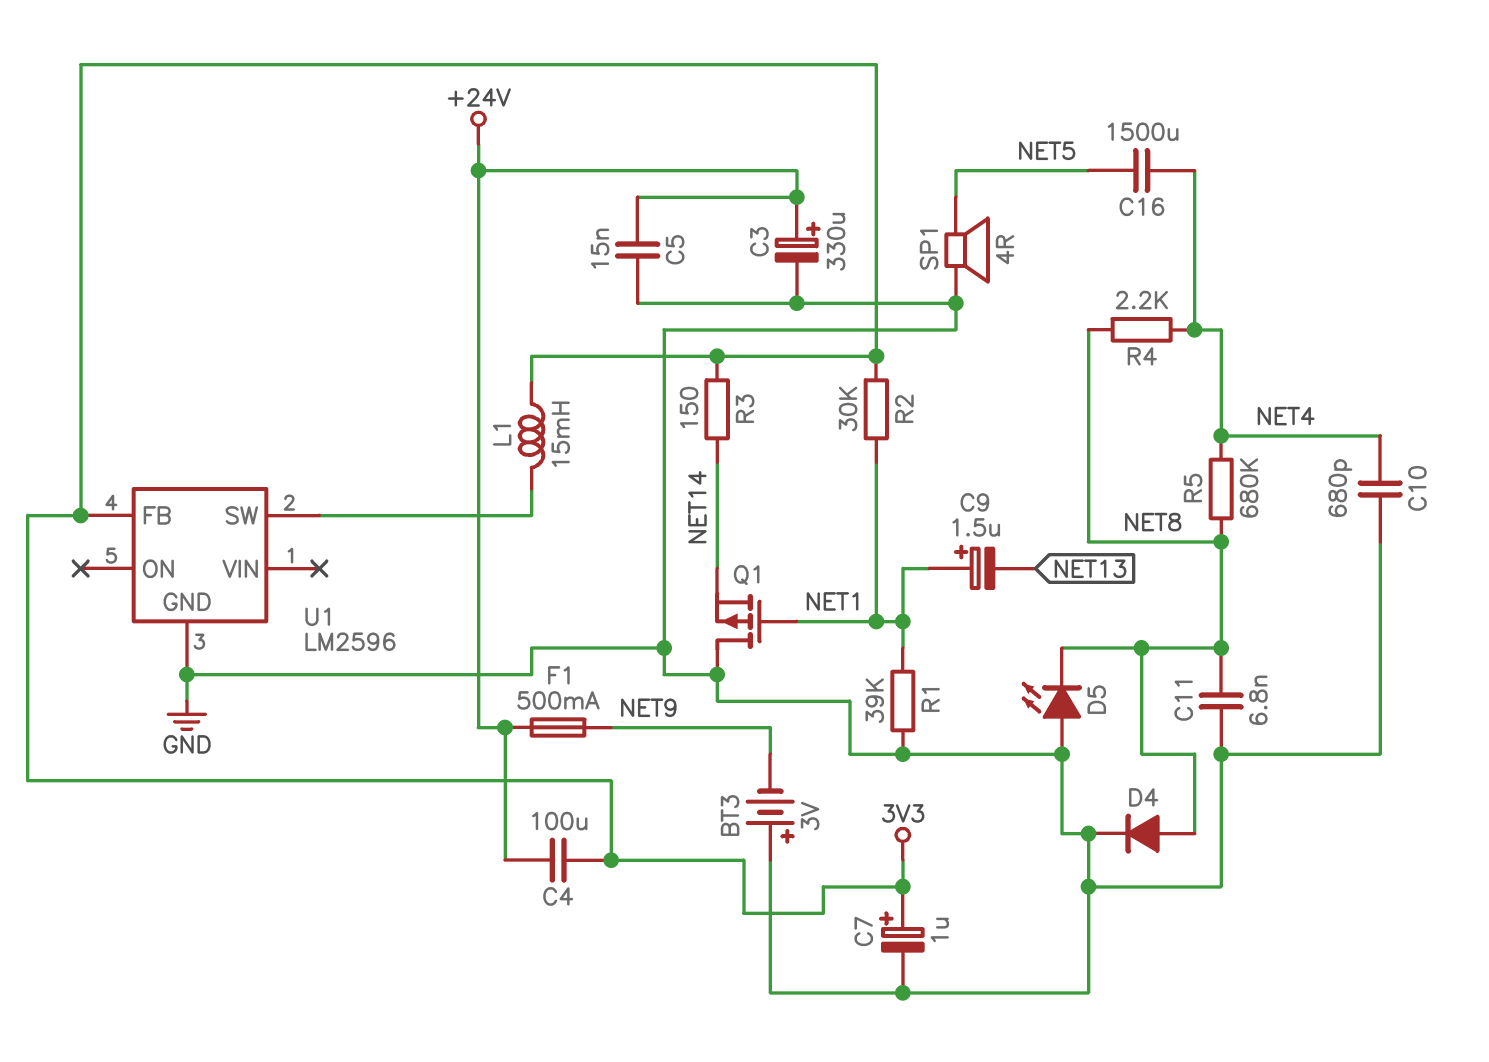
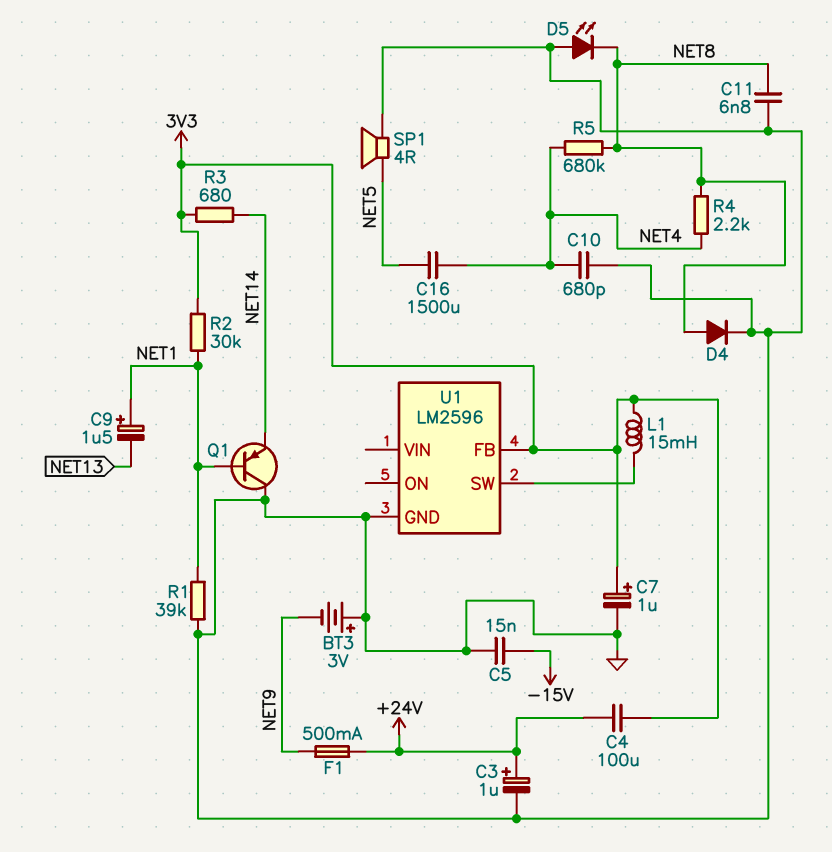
C3: 330uF (plus +24V, minus GND) -> 1uF (plus +24V, minus GND)
C5: 15nF (+24V, GND) -> 15nF (-15V, GND)
Q1: PMOS (G NET1, D GND, S NET14) -> PNP (B NET1, C GND, E NET14)
R3: 150 (3V3, NET14) -> 680 (3V3, NET14)

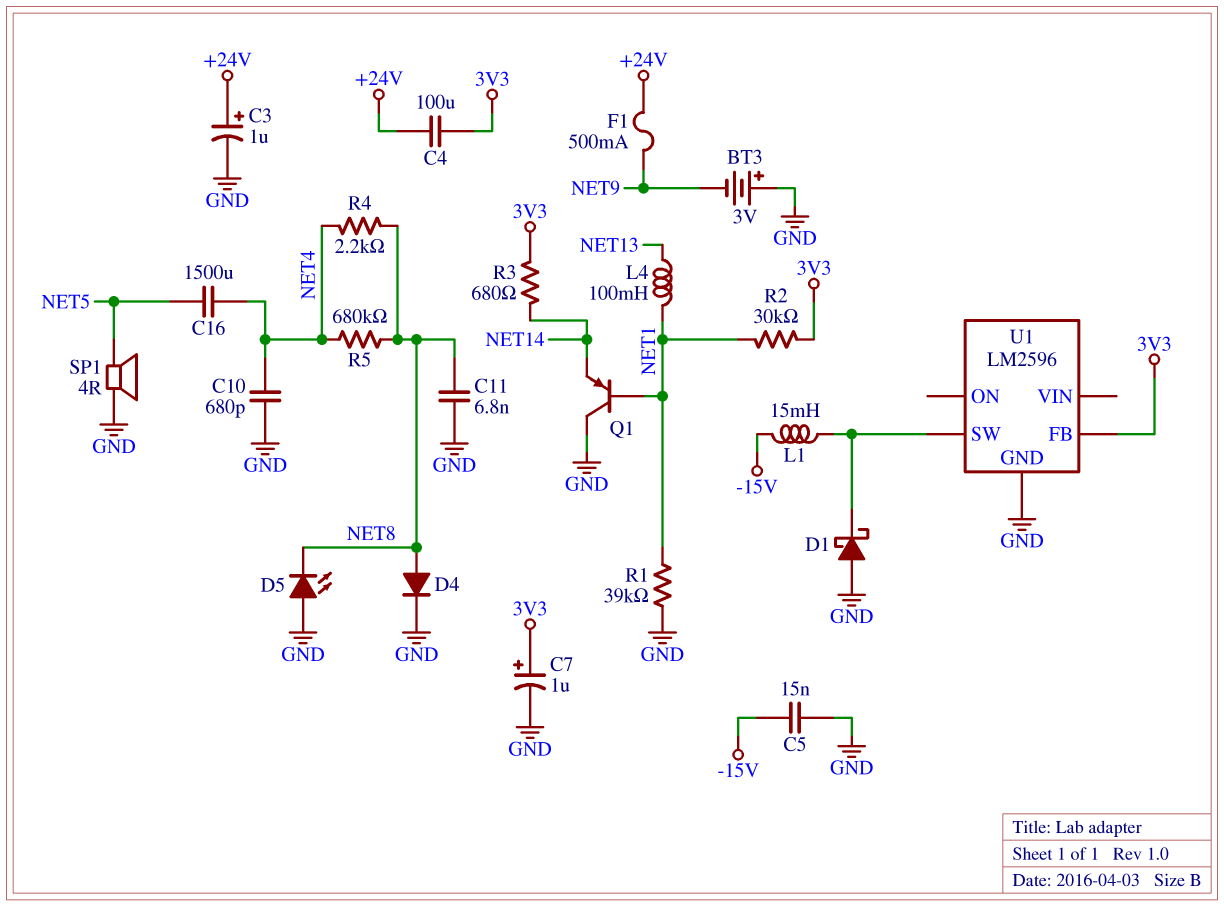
C9: 1.5uF (plus NET1, minus NET13) -> none
D1: none -> schottky (A GND, K U1/SW)
L1: 15mH (3V3, U1/SW) -> 15mH (-15V, U1/SW)
L4: none -> 100mH (NET1, NET13)

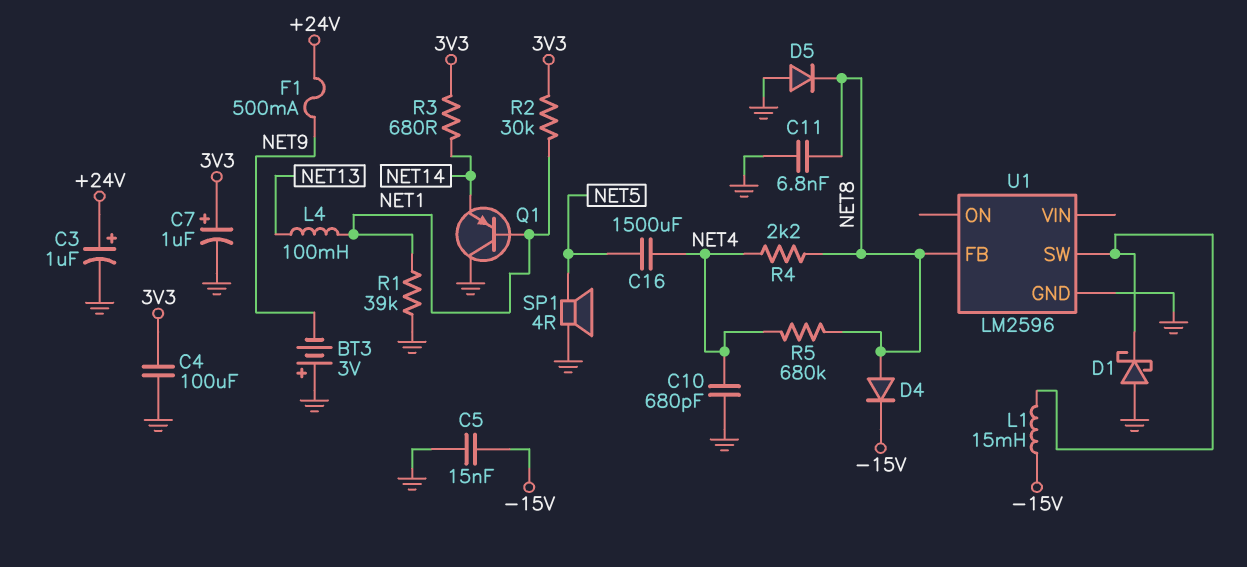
C4: 100uF (+24V, 3V3) -> 100uF (3V3, GND)
D4: diode (A NET8, K GND) -> diode (A NET8, K -15V)
D5: LED (A GND, K NET8) -> diode (A GND, K NET8)
U1 pin FB: 3V3 -> NET8

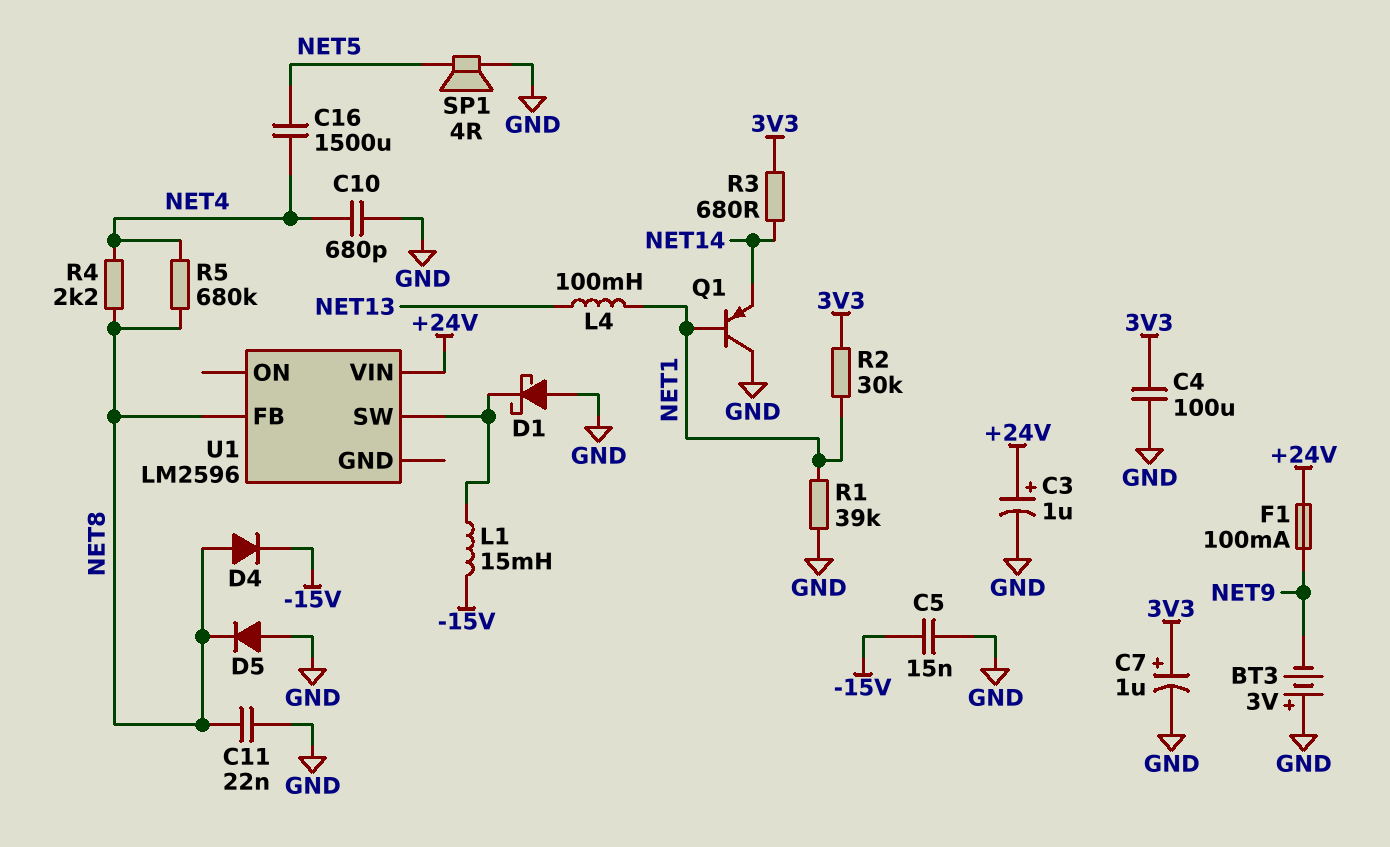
C11: 6.8nF (GND, NET8) -> 22nF (GND, NET8)
F1: 500mA (+24V, NET9) -> 100mA (+24V, NET9)
U1 pin GND: GND -> none
U1 pin VIN: none -> +24V

